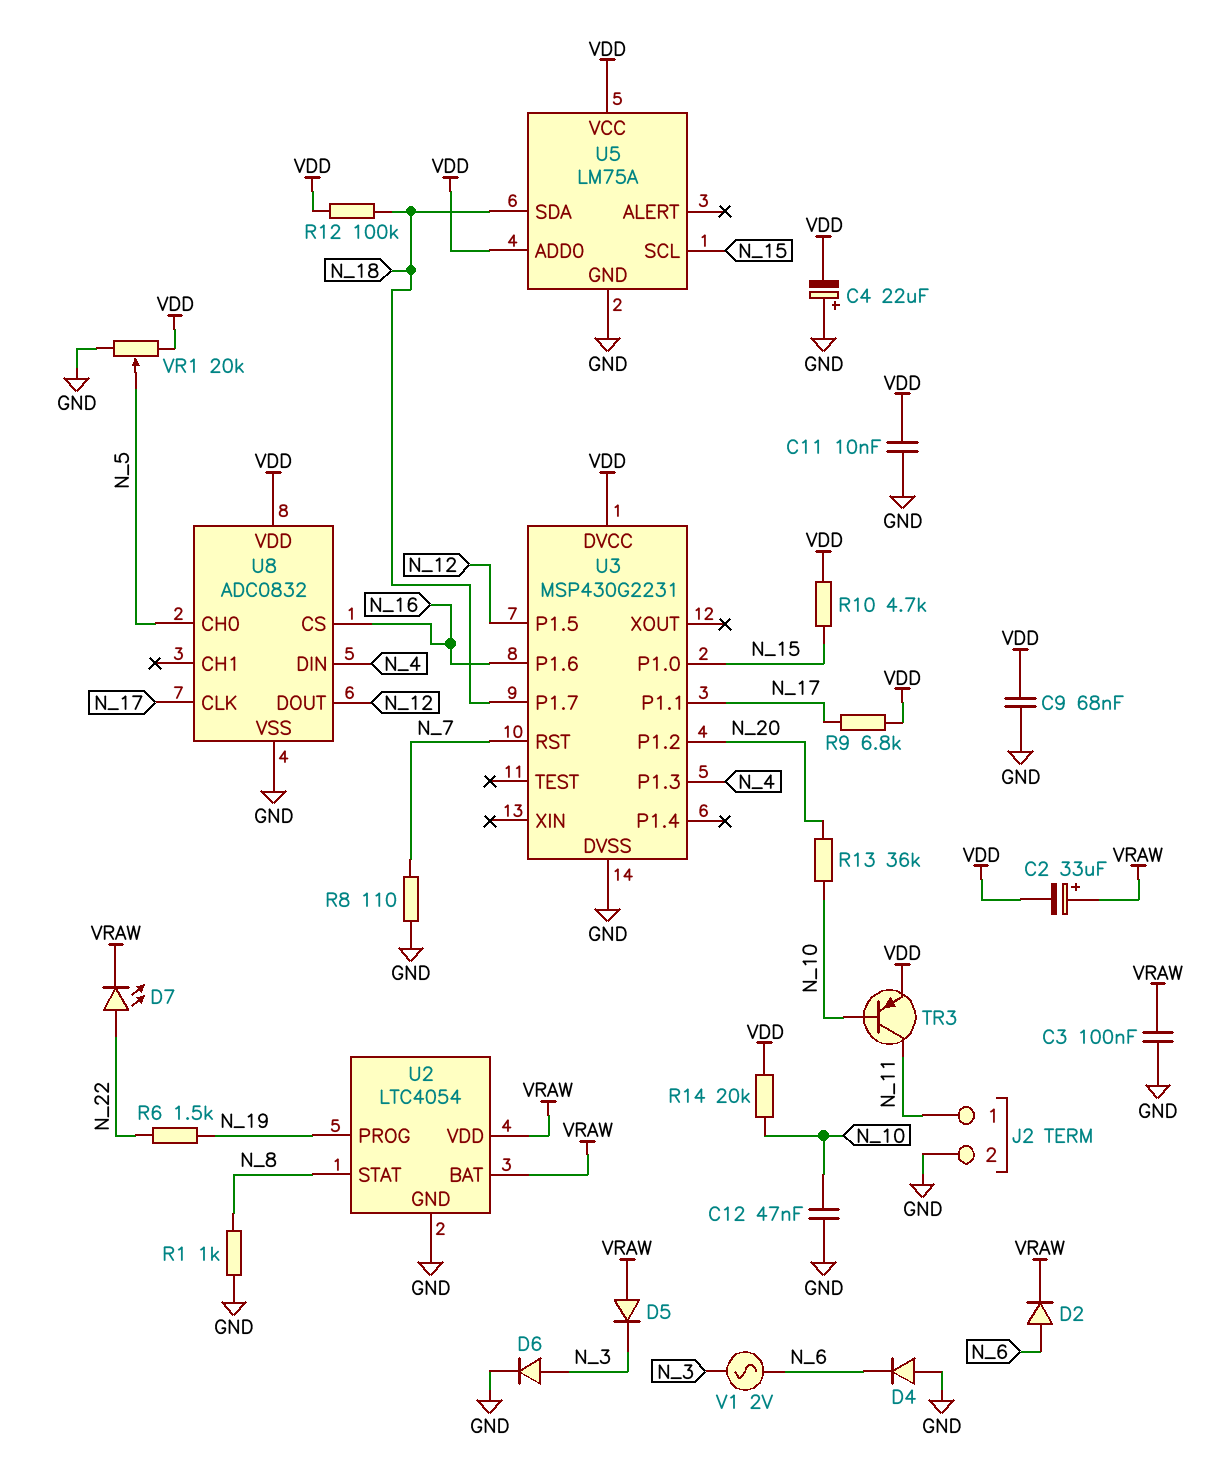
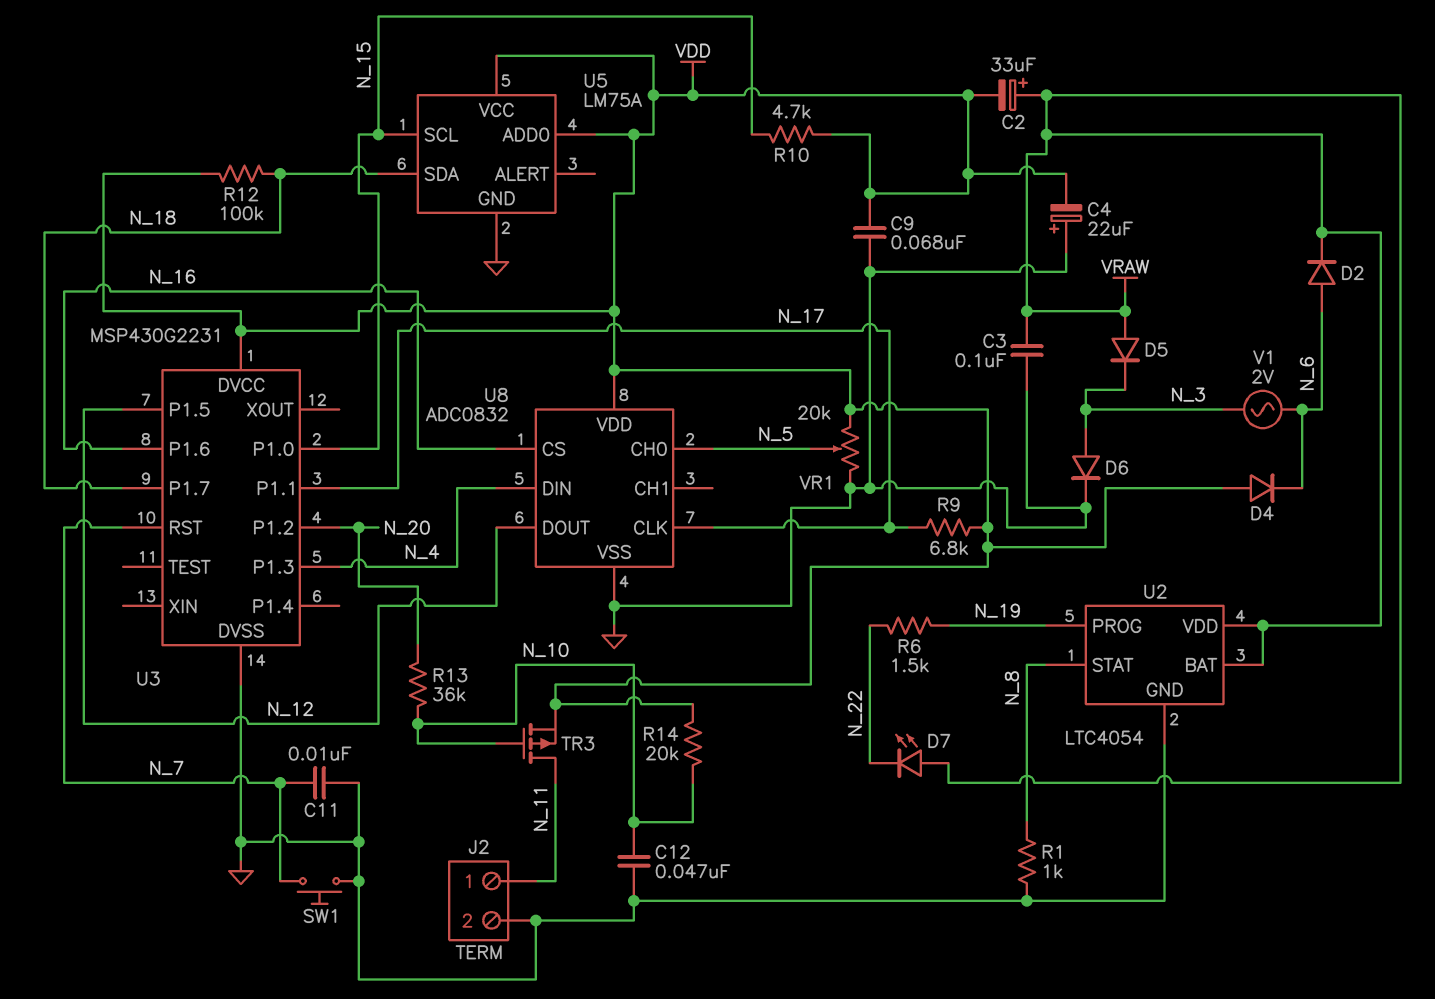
C11: 10nF (GND, VDD) -> 10nF (GND, N_7)
D4: diode (A GND, K N_6) -> diode (A VDD, K N_6)
D7: LED (A N_22, K VRAW) -> LED (A VRAW, K N_22)
R8: 110 (GND, N_7) -> none
SW1: none -> button (GND, N_7)
TR3: PNP (B N_10, C N_11, E VDD) -> PMOS (G N_10, D N_11, S VDD)

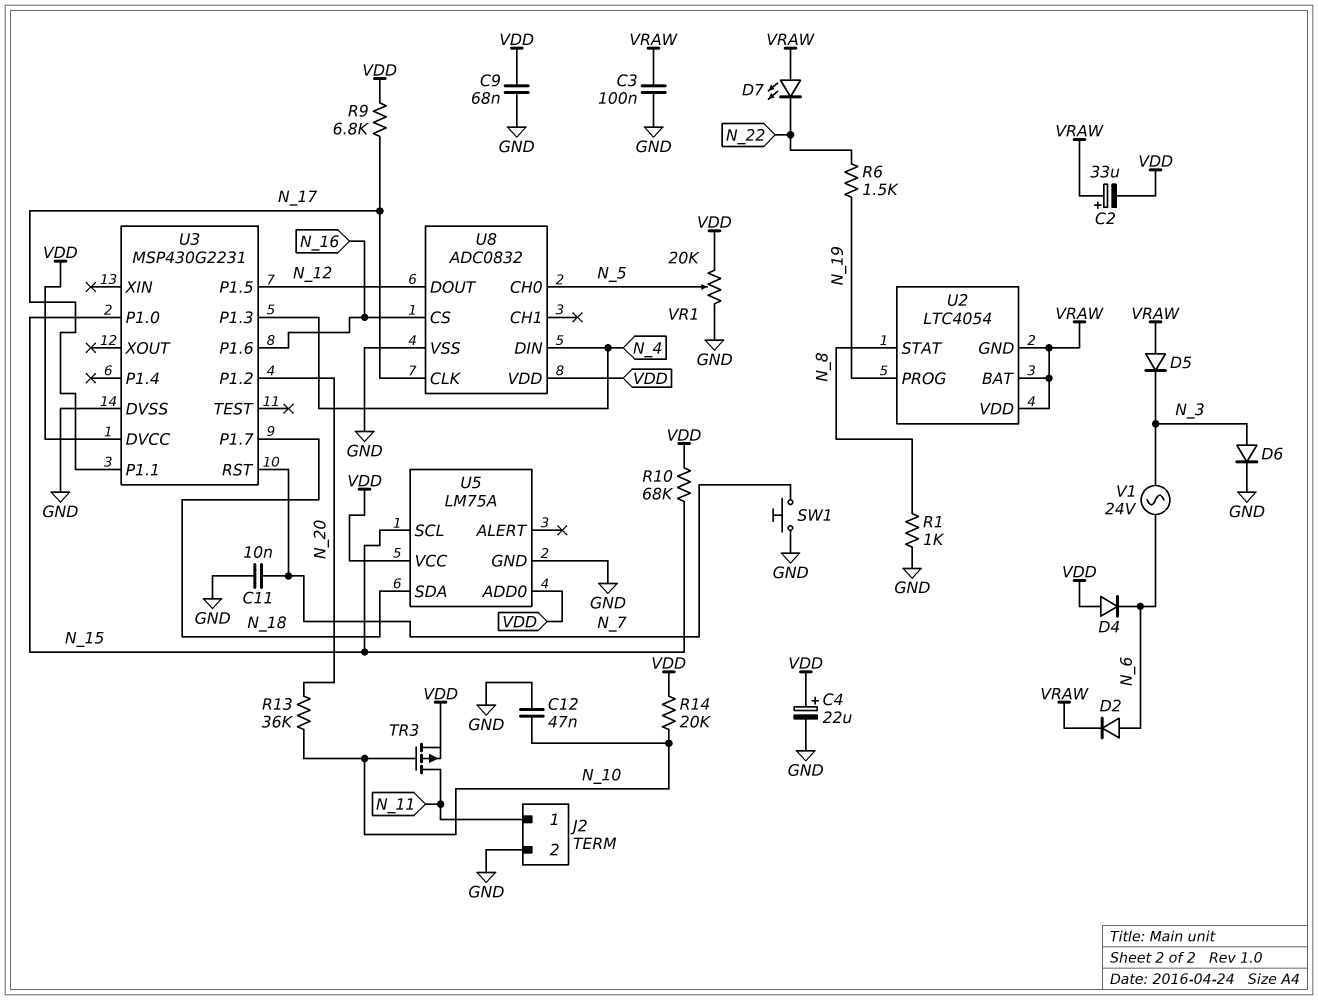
C4: 22uF (plus GND, minus VDD) -> 22uF (plus VDD, minus GND)
R10: 4.7k (N_15, VDD) -> 68k (N_15, VDD)
R12: 100k (N_18, VDD) -> none
U2 pin GND: GND -> VRAW
V1: AC 2V (N_3, N_6) -> AC 24V (N_3, N_6)

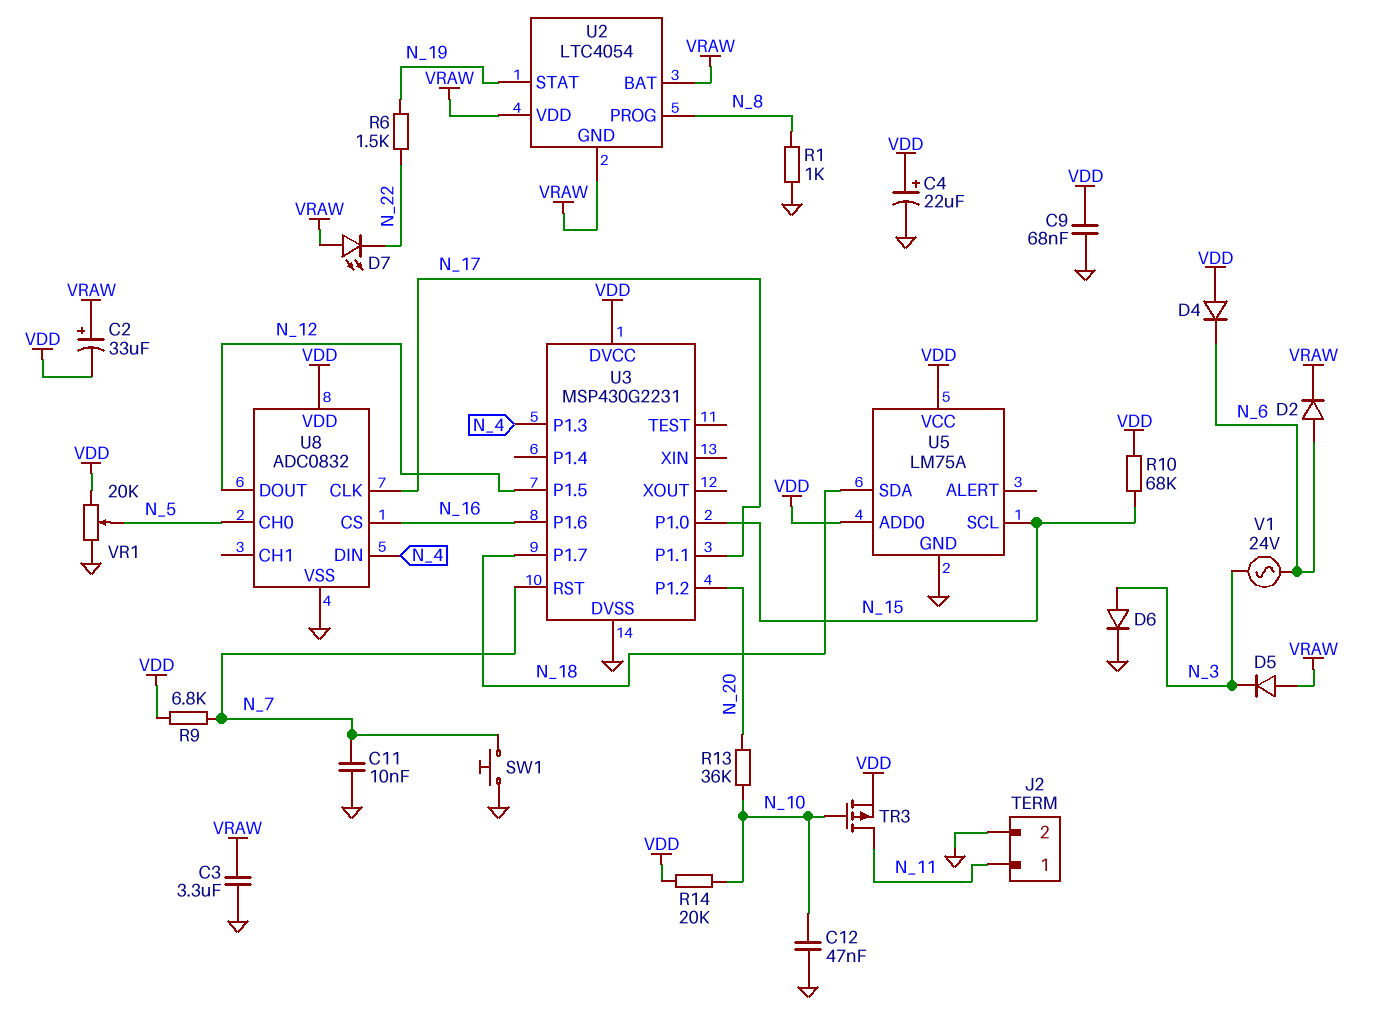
C3: 100nF (GND, VRAW) -> 3.3uF (GND, VRAW)
R9: 6.8k (N_17, VDD) -> 6.8k (N_7, VDD)
U2 pin PROG: N_19 -> N_8
U2 pin STAT: N_8 -> N_19

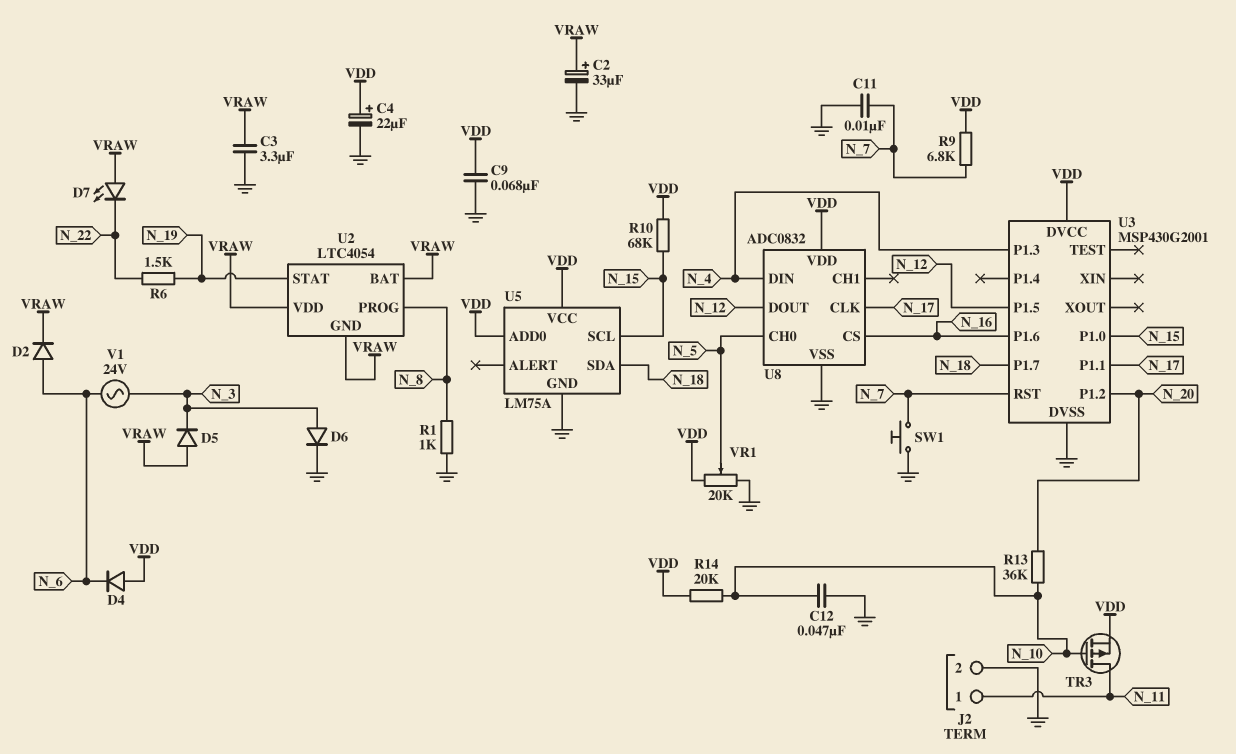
C2: 33uF (plus VRAW, minus VDD) -> 33uF (plus VRAW, minus GND)
U3: MSP430G2231 -> MSP430G2001

